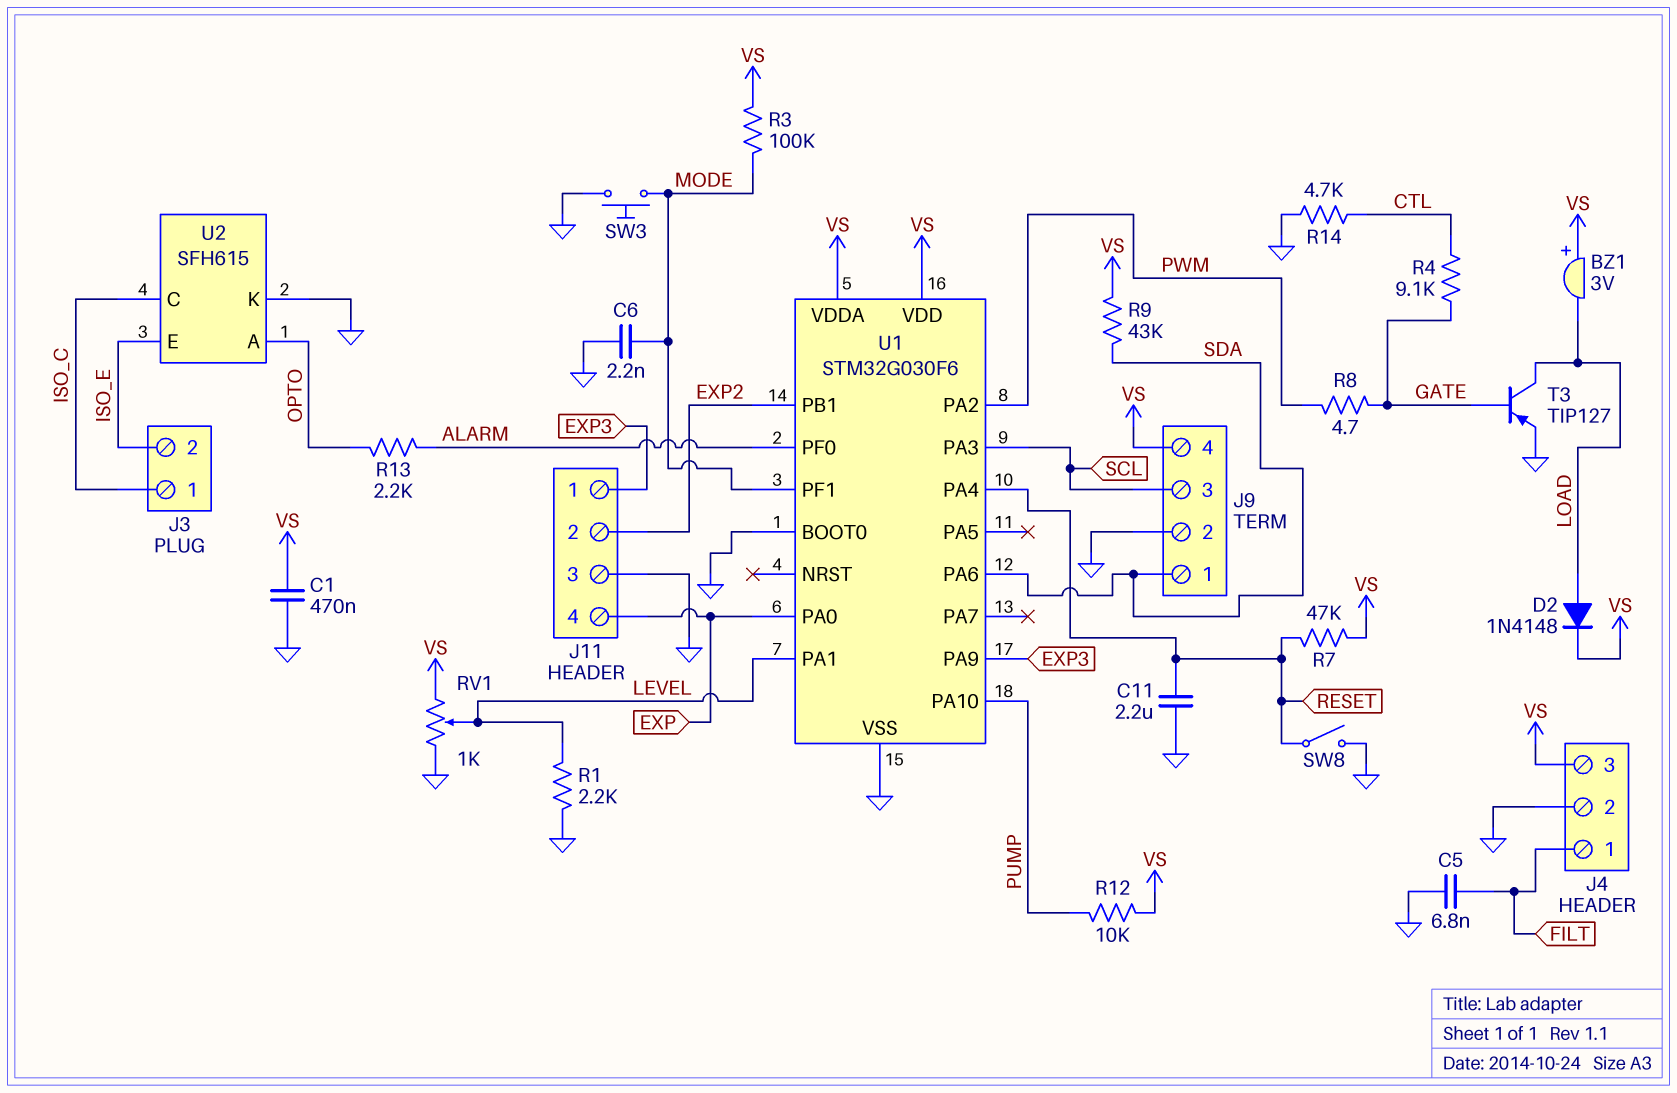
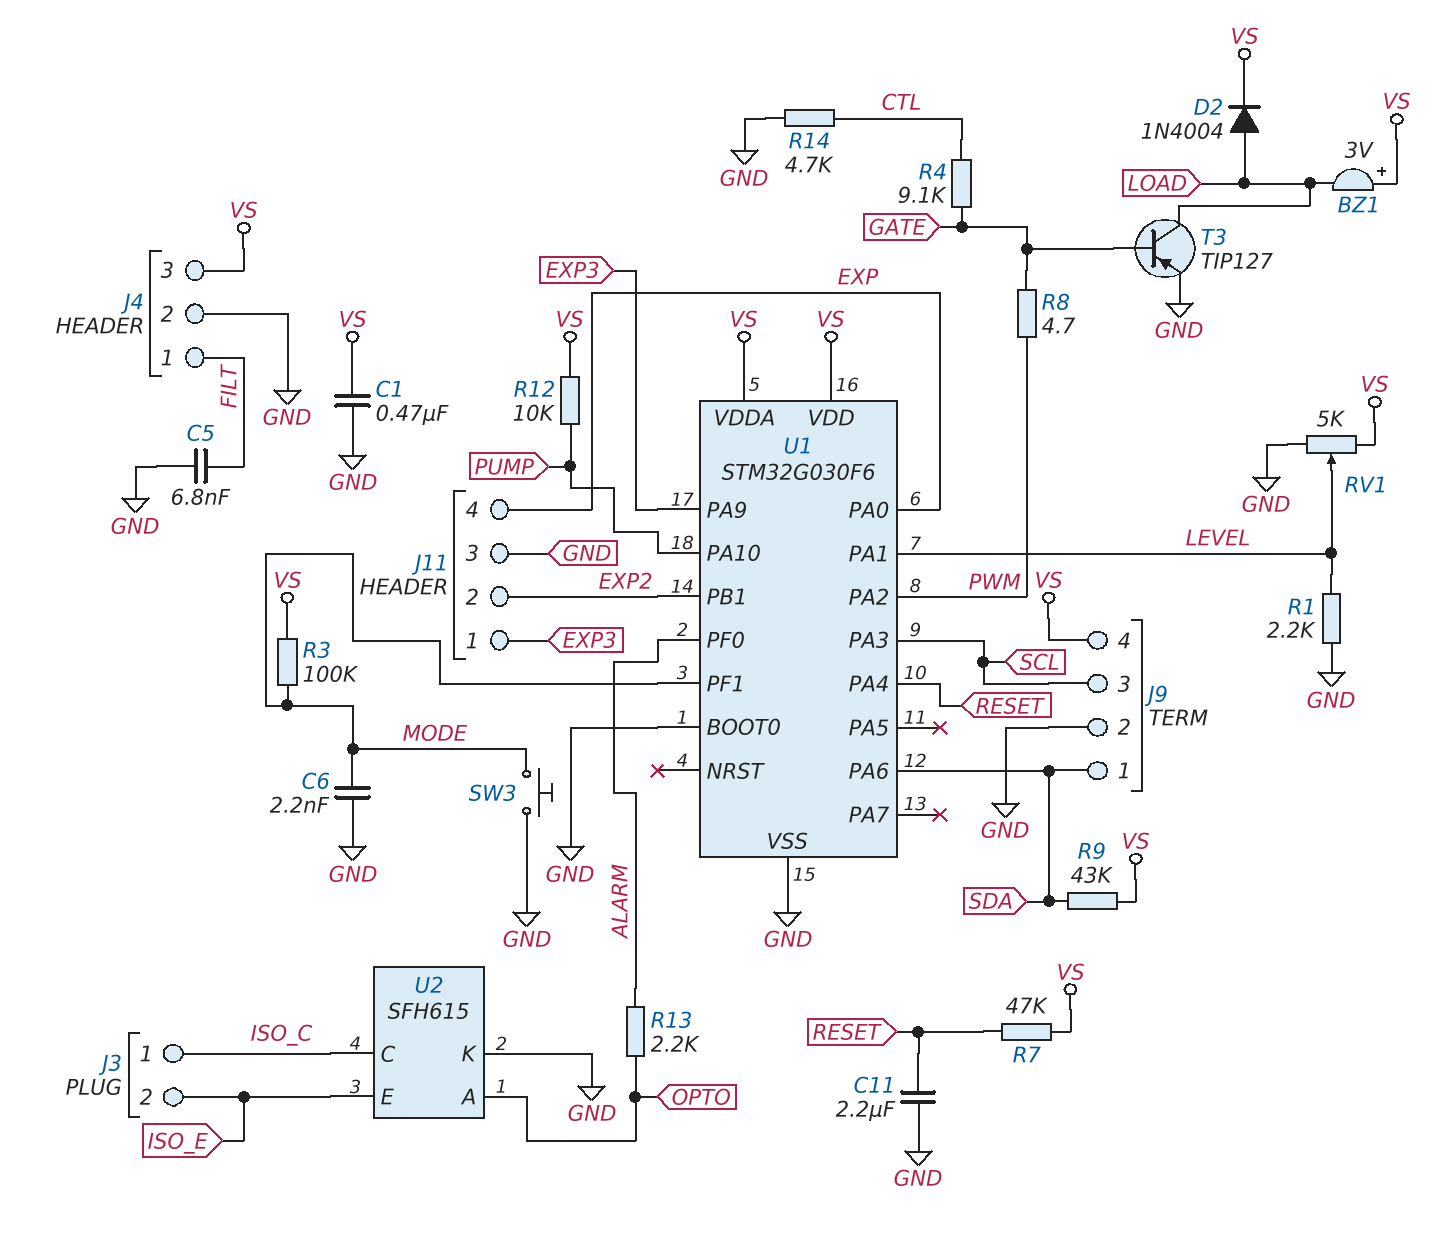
D2: diode 1N4148 (A LOAD, K VS) -> diode 1N4004 (A LOAD, K VS)
RV1: 1k (GND, VS, wiper LEVEL) -> 5k (GND, VS, wiper LEVEL)
SW8: switch (GND, RESET) -> none

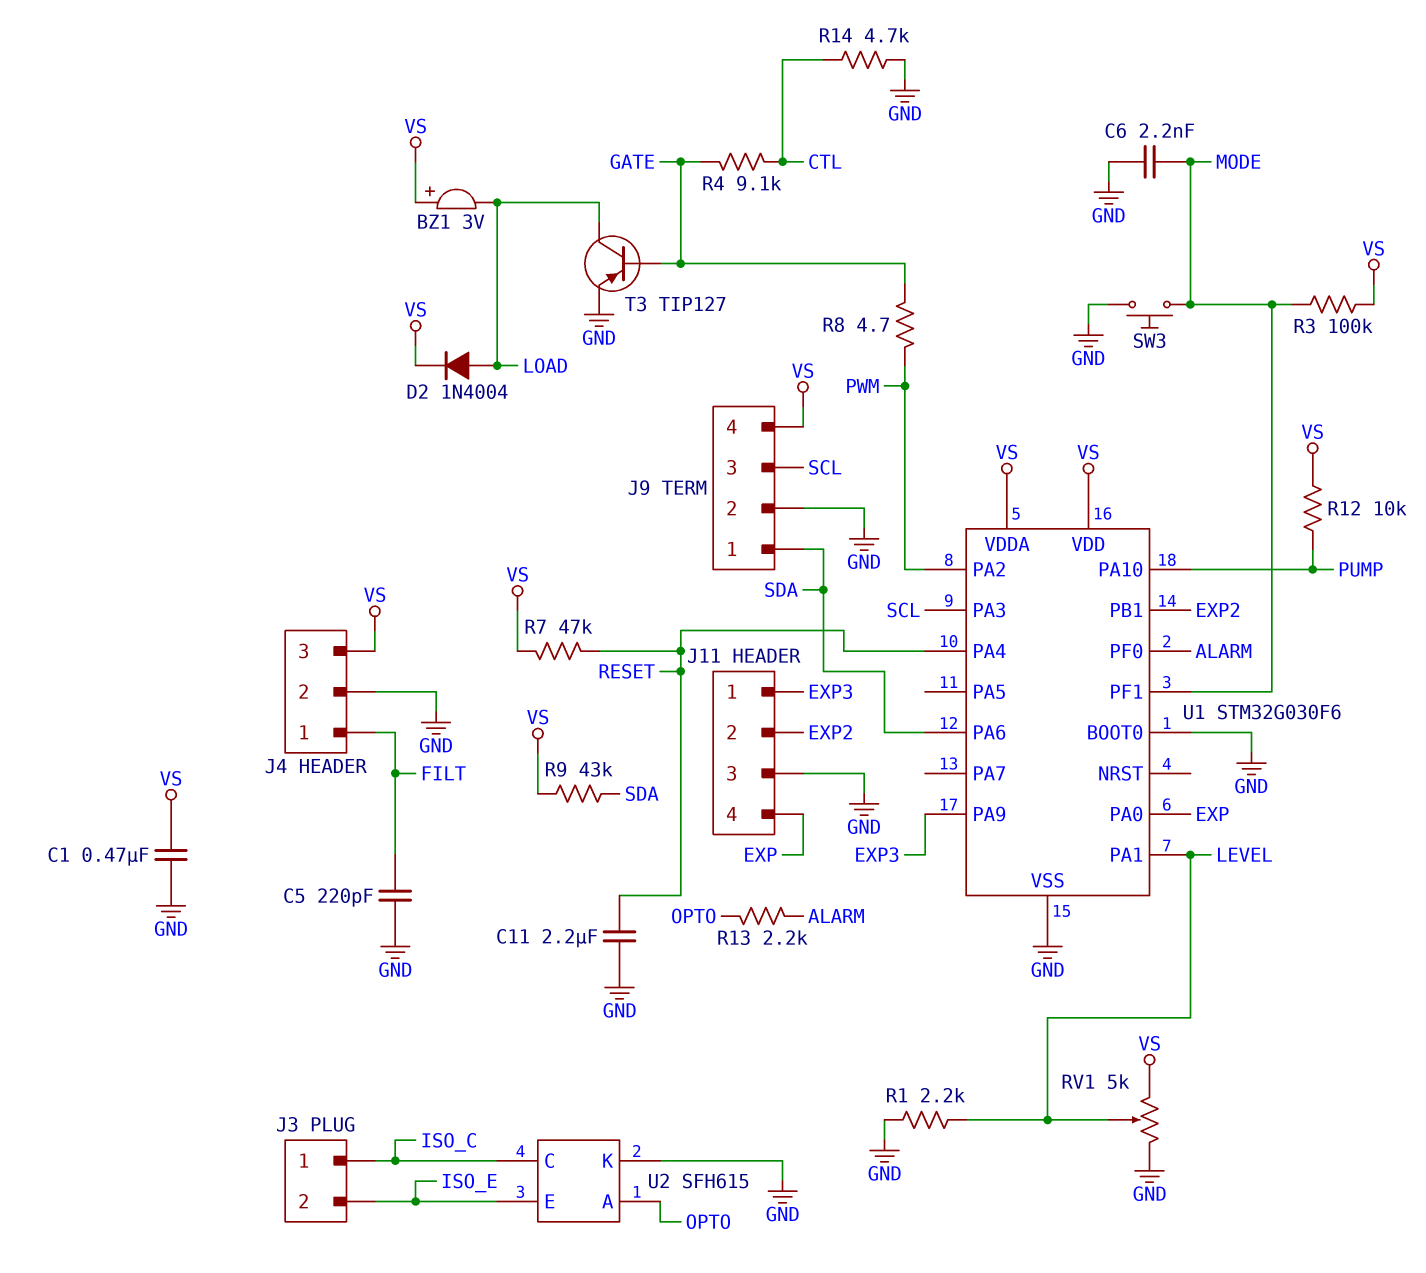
C5: 6.8nF (FILT, GND) -> 220pF (FILT, GND)

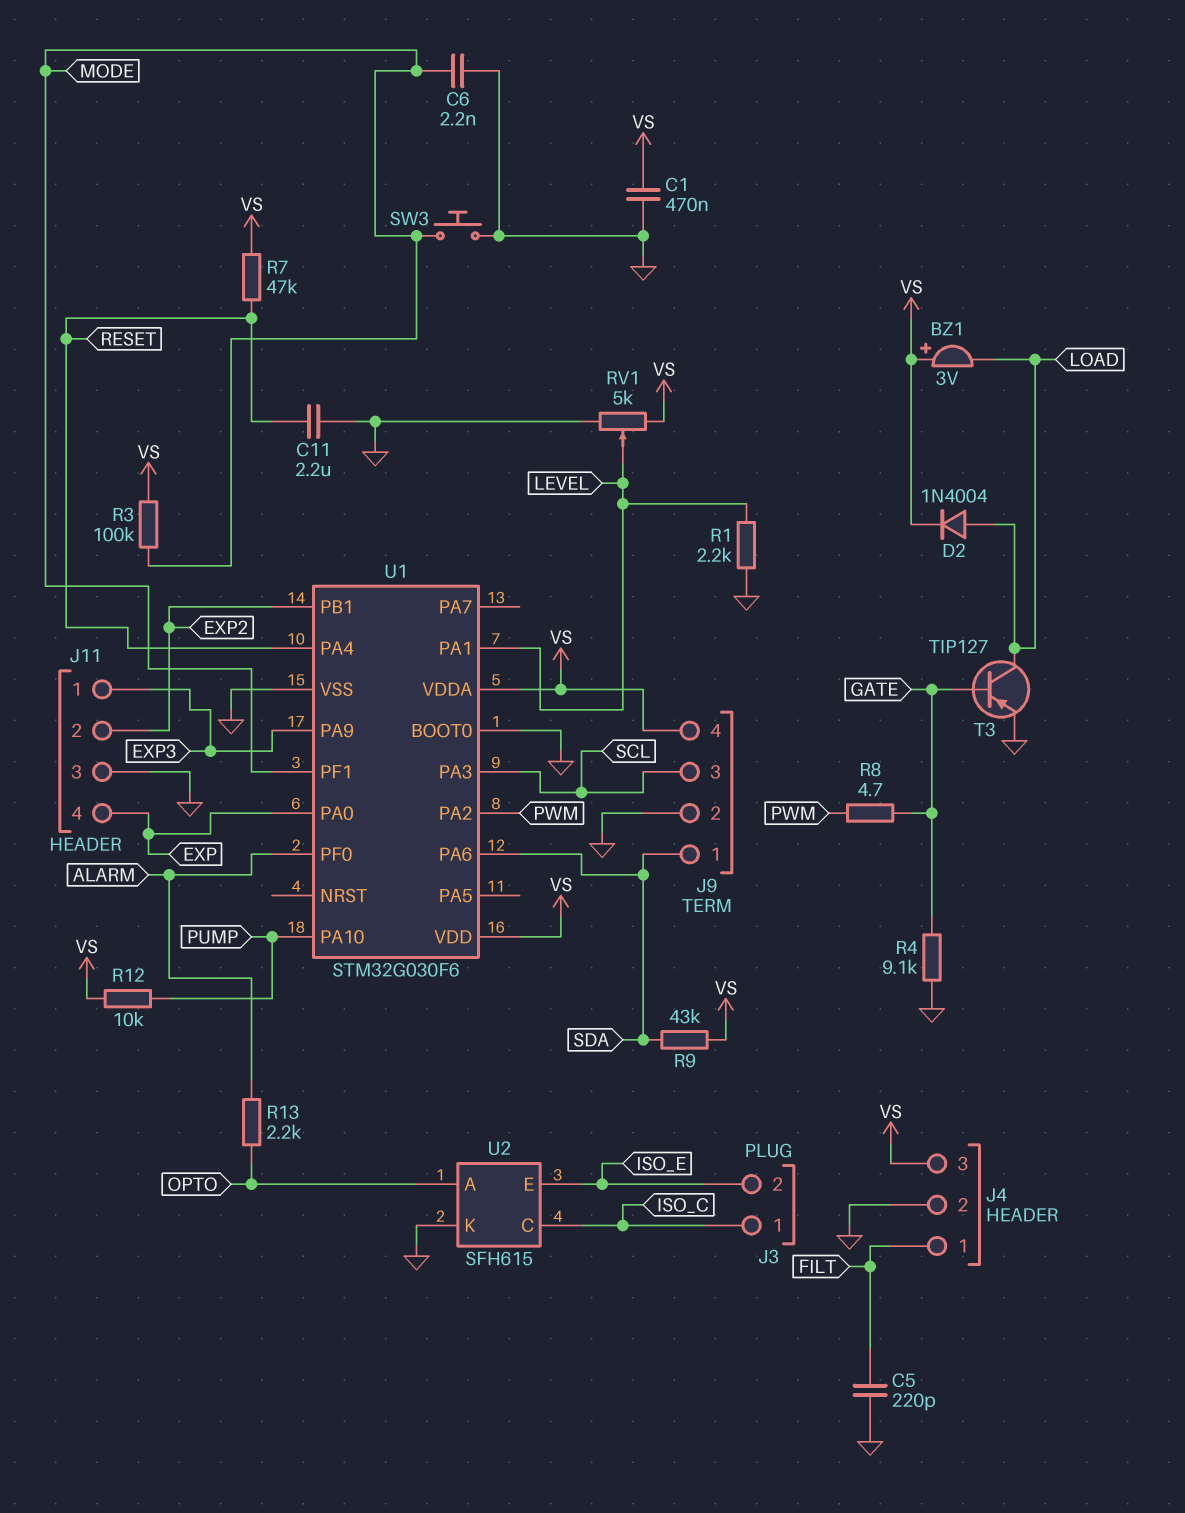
R4: 9.1k (CTL, GATE) -> 9.1k (GATE, GND)
R14: 4.7k (CTL, GND) -> none

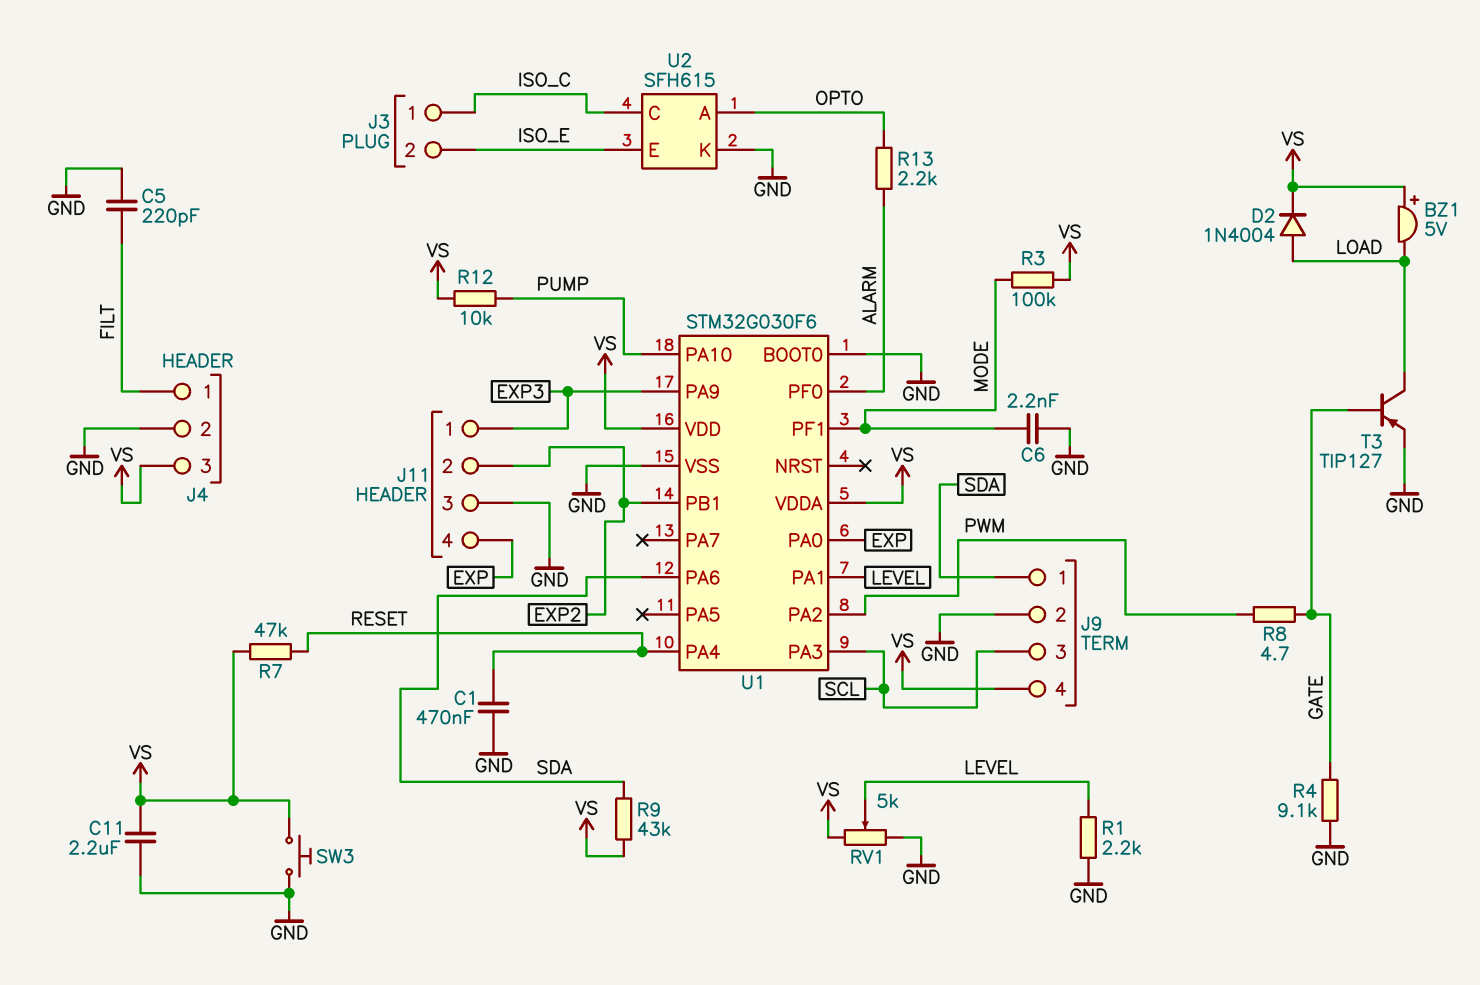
BZ1: buzzer 3V (plus VS, minus LOAD) -> buzzer 5V (plus VS, minus LOAD)
C1: 470nF (GND, VS) -> 470nF (GND, RESET)
C11: 2.2uF (GND, RESET) -> 2.2uF (GND, VS)
SW3: button (GND, MODE) -> button (GND, VS)

